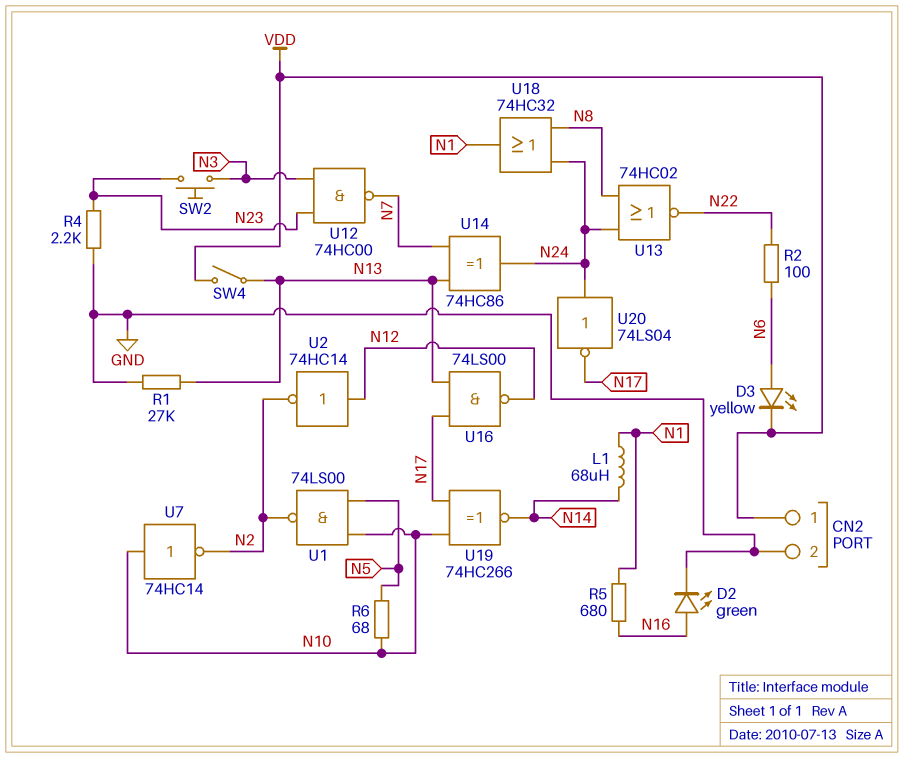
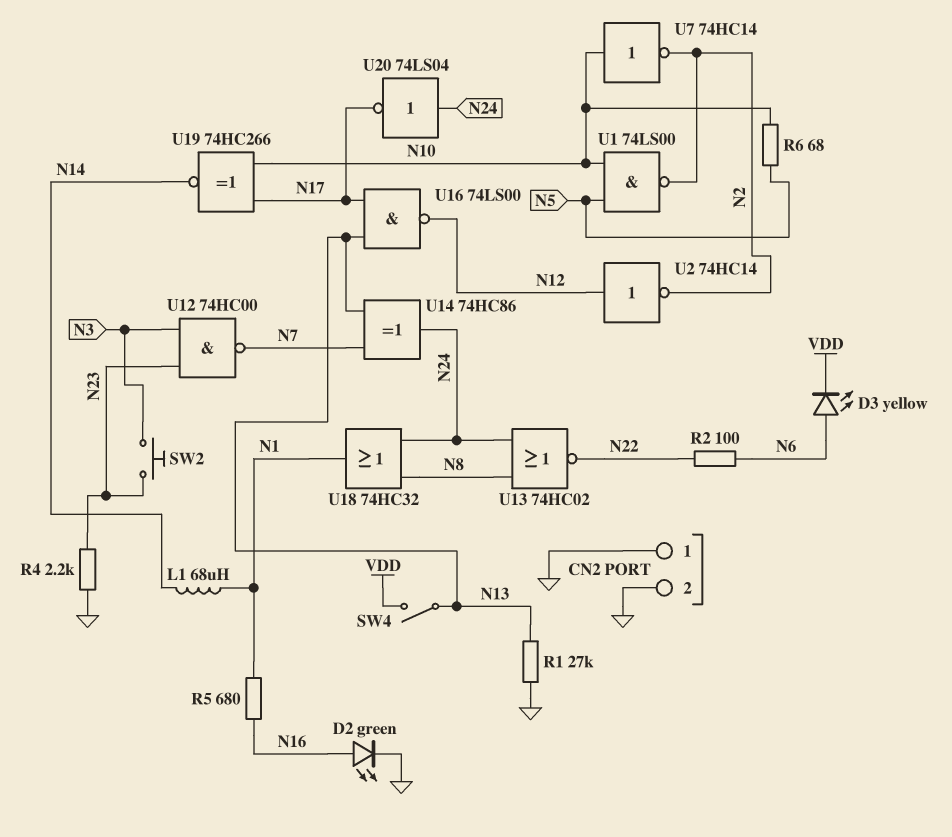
CN2 pin 1: VDD -> GND

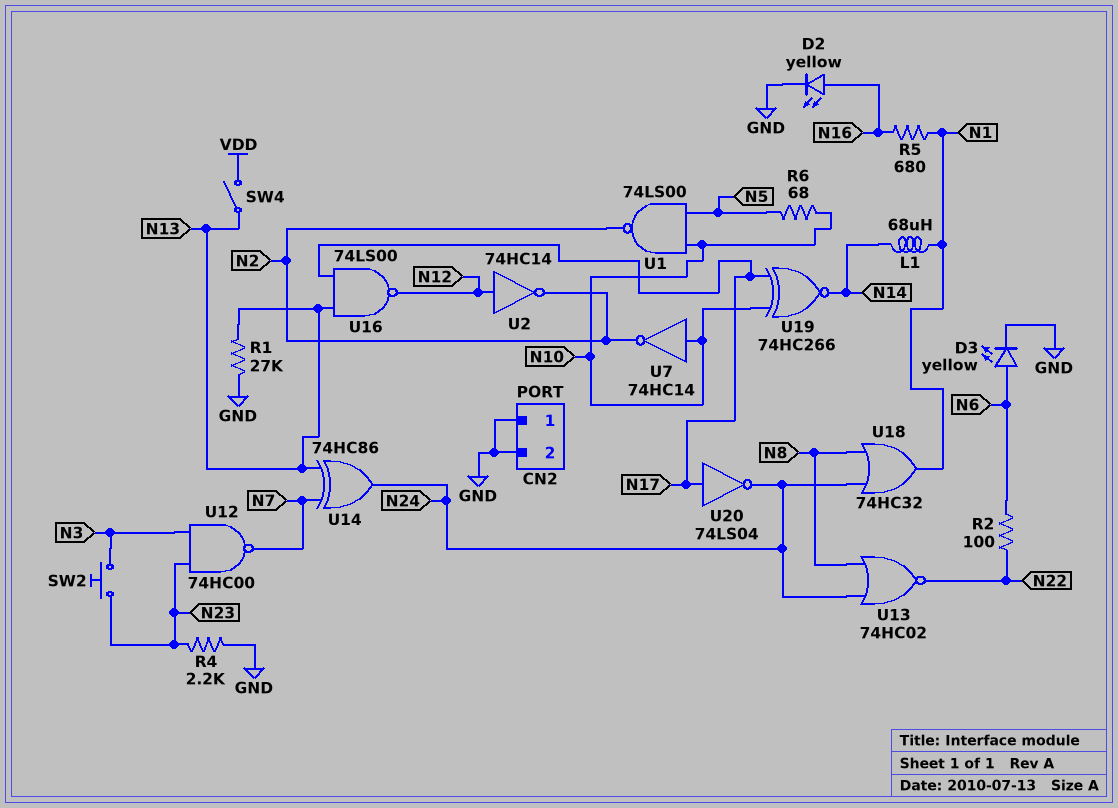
D2: LED green (A N16, K GND) -> LED yellow (A N16, K GND)
D3: LED yellow (A N6, K VDD) -> LED yellow (A N6, K GND)
U20: NOT 74LS04 (in N24, out N17) -> NOT 74LS04 (in N17, out N24)

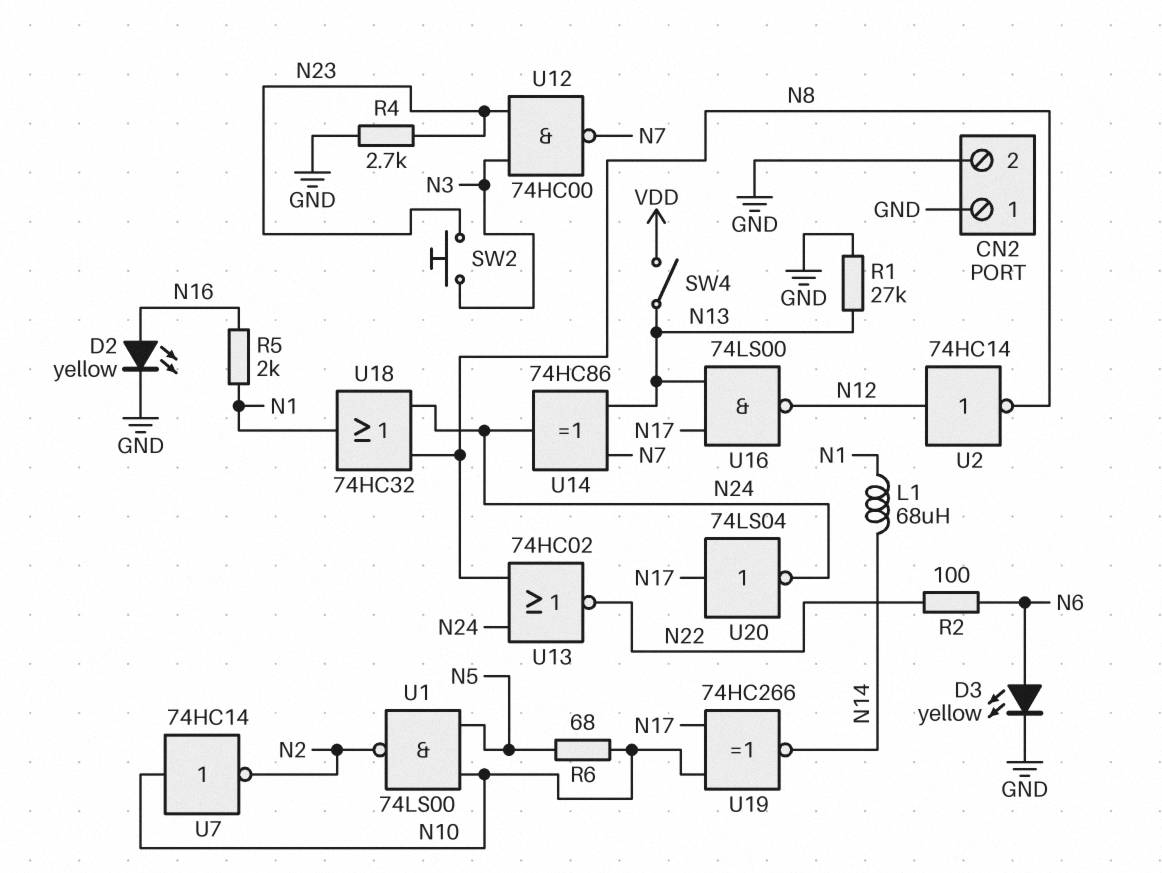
R4: 2.2k (GND, N23) -> 2.7k (GND, N23)
R5: 680 (N1, N16) -> 2k (N1, N16)
U2: NOT 74HC14 (in N12, out N2) -> NOT 74HC14 (in N12, out N8)

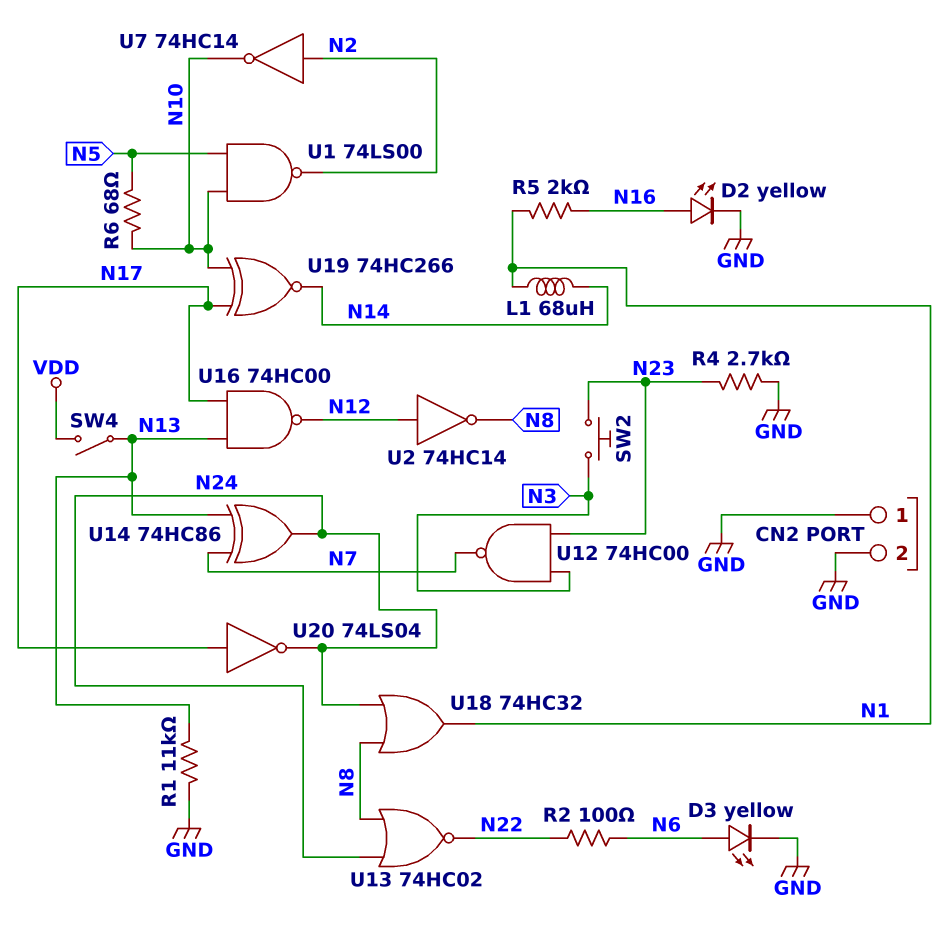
R1: 27k (GND, N13) -> 11k (GND, N13)
U7: NOT 74HC14 (in N10, out N2) -> NOT 74HC14 (in N2, out N10)
U16: NAND 74LS00 (in N13, in N17, out N12) -> NAND 74HC00 (in N13, in N17, out N12)

